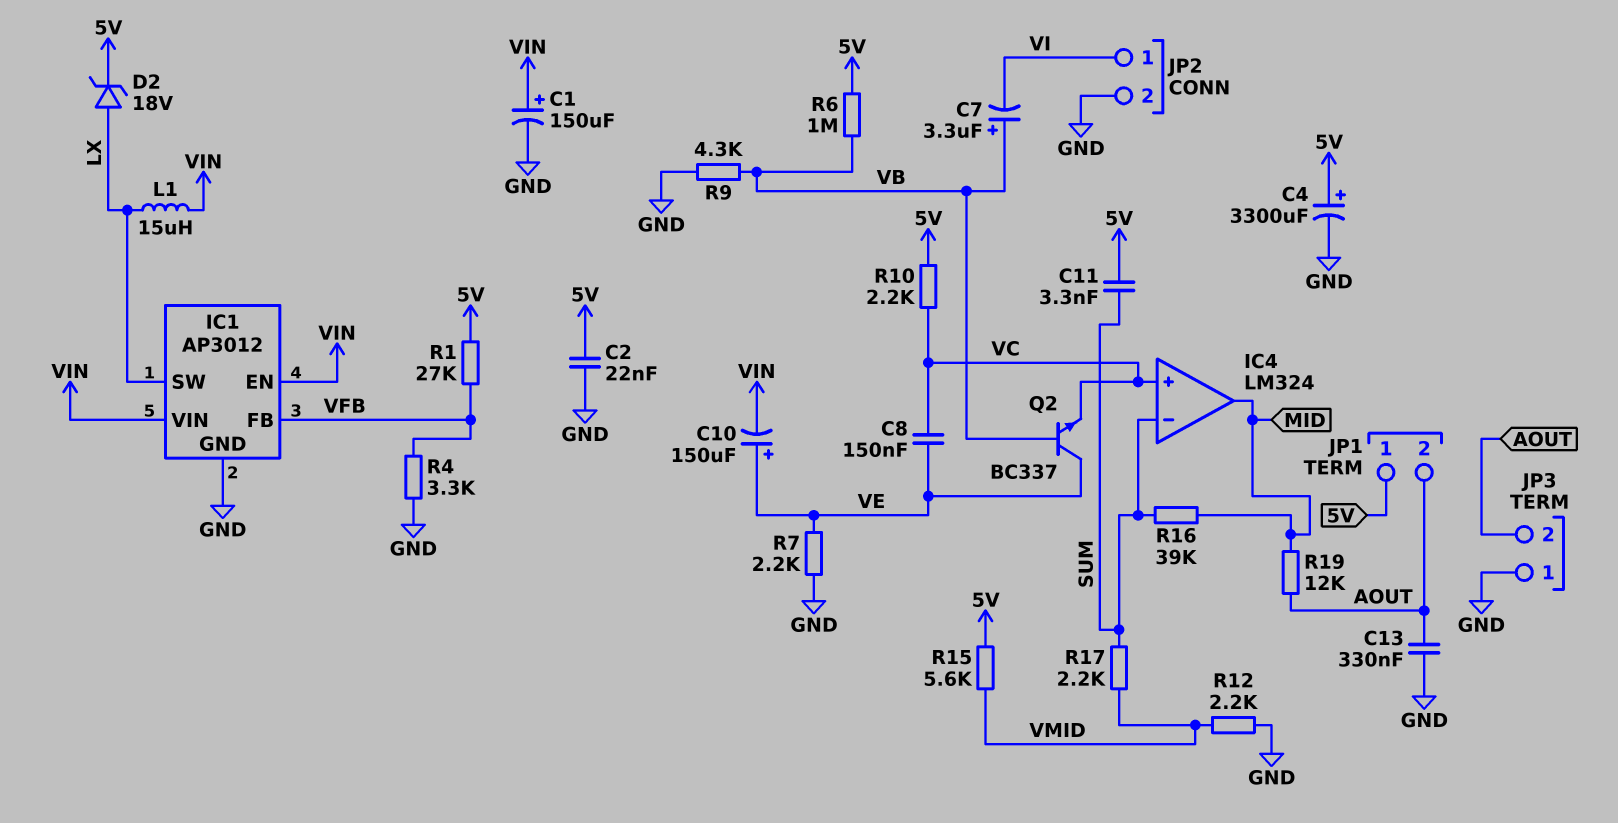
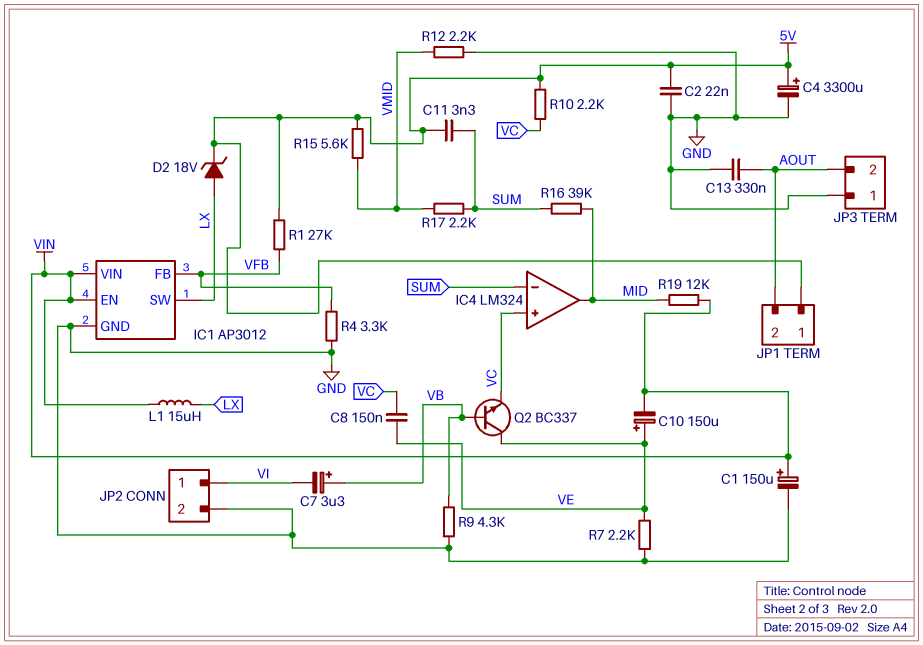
R6: 1M (5V, VB) -> none
R19: 12k (AOUT, MID) -> 12k (MID, VIN)

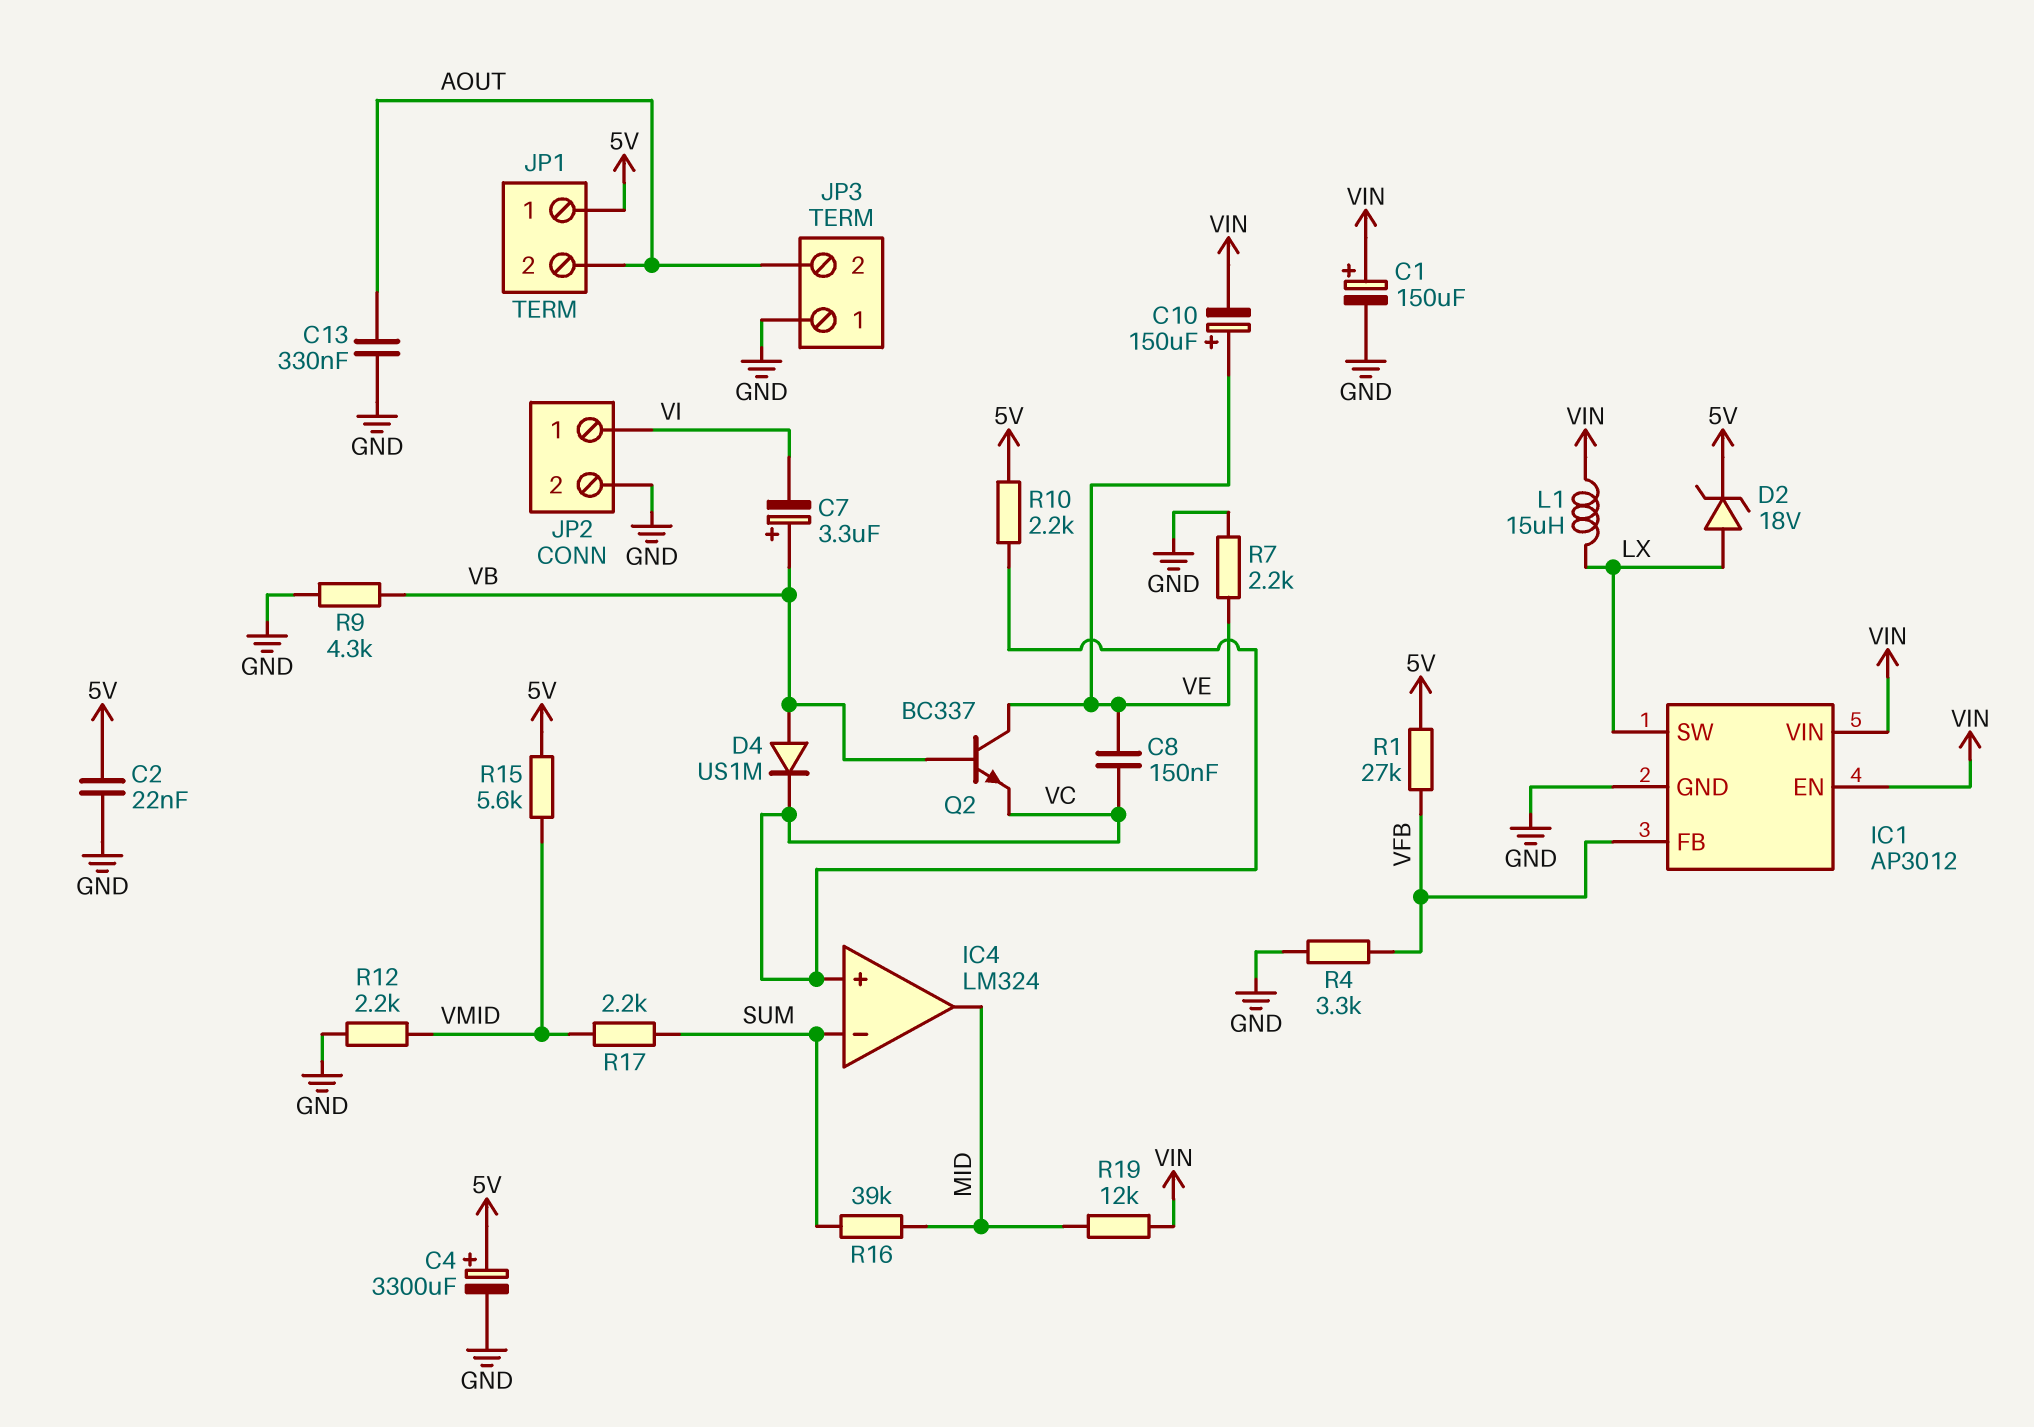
C11: 3.3nF (5V, SUM) -> none
D4: none -> diode US1M (A VB, K VC)

